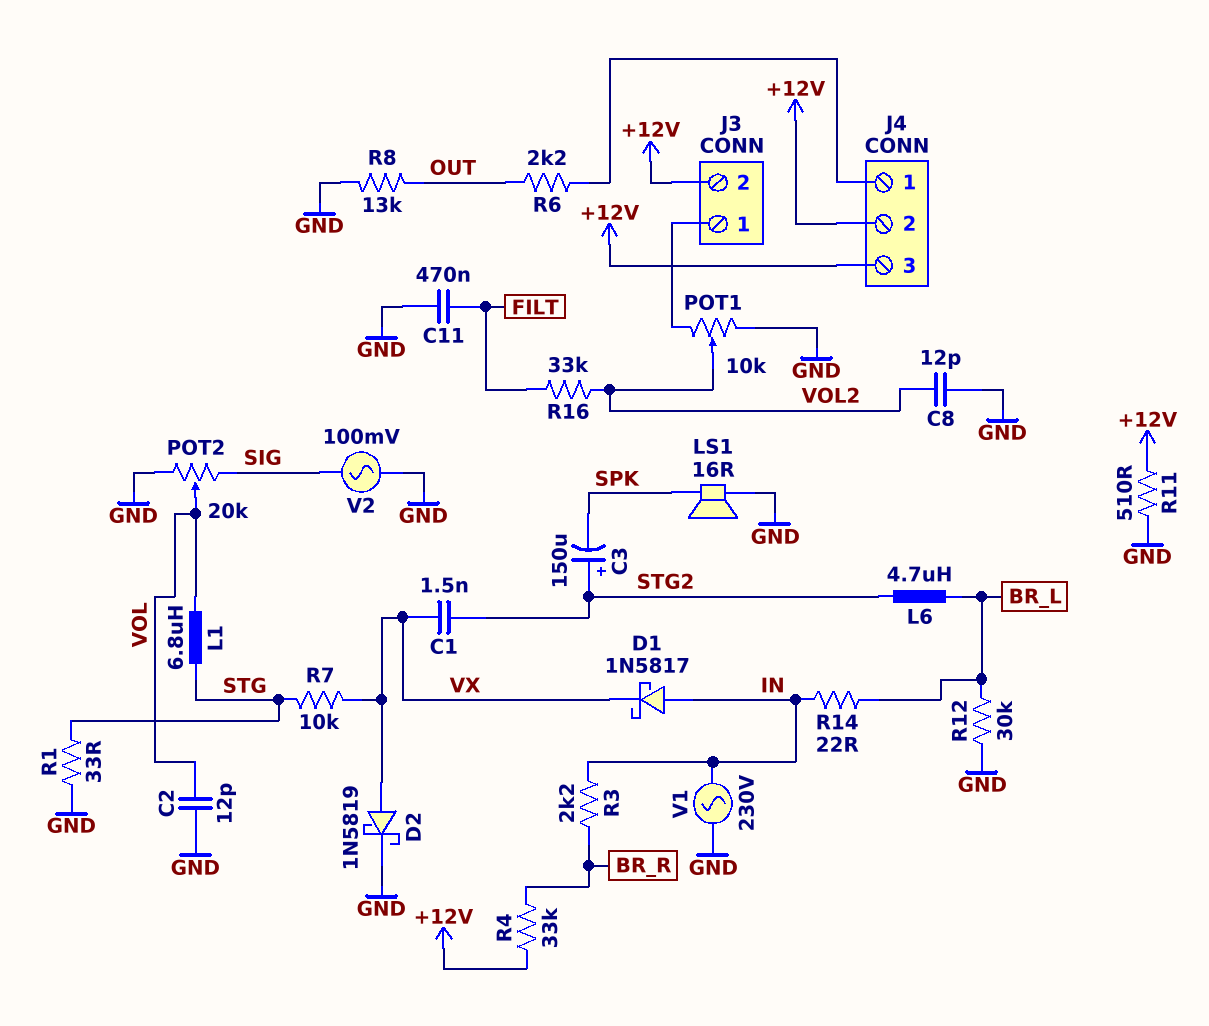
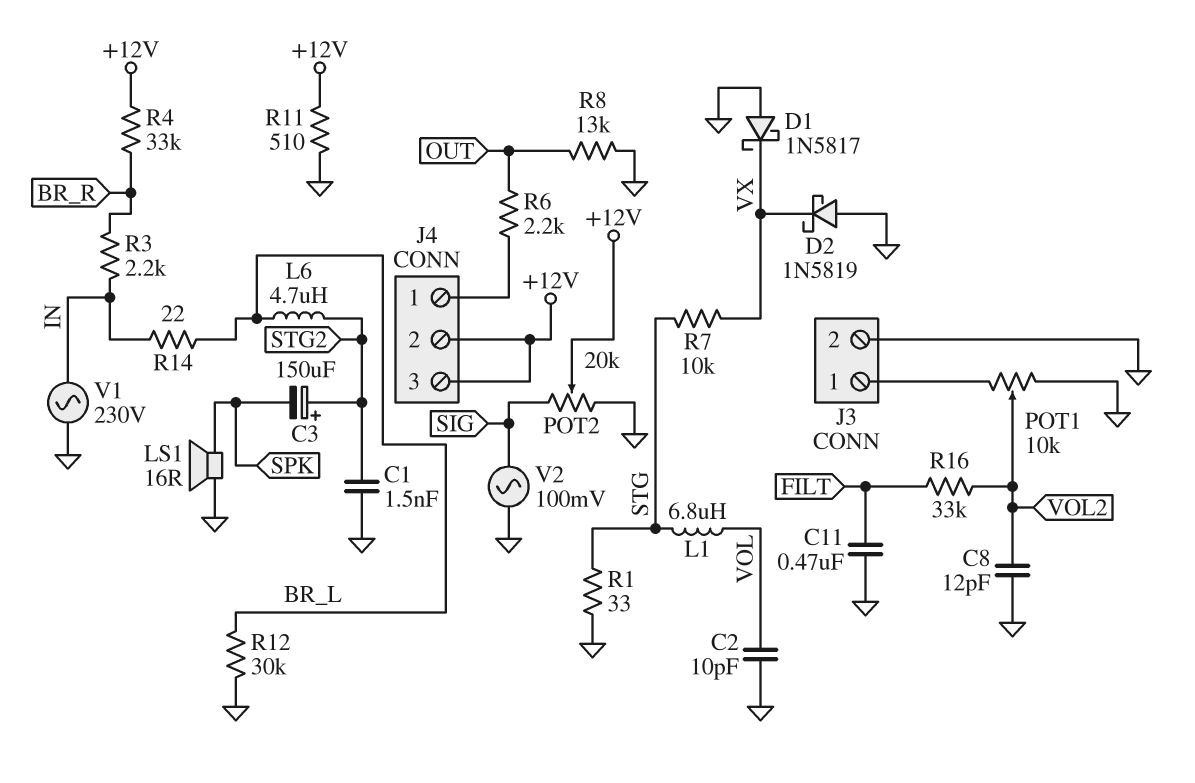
C1: 1.5nF (STG2, VX) -> 1.5nF (GND, STG2)
C2: 12pF (GND, VOL) -> 10pF (GND, VOL)
D1: schottky 1N5817 (A IN, K VX) -> schottky 1N5817 (A GND, K VX)
D2: schottky 1N5819 (A VX, K GND) -> schottky 1N5819 (A GND, K VX)
J3 pin 2: +12V -> GND
POT2: 20k (GND, SIG, wiper VOL) -> 20k (GND, SIG, wiper +12V)

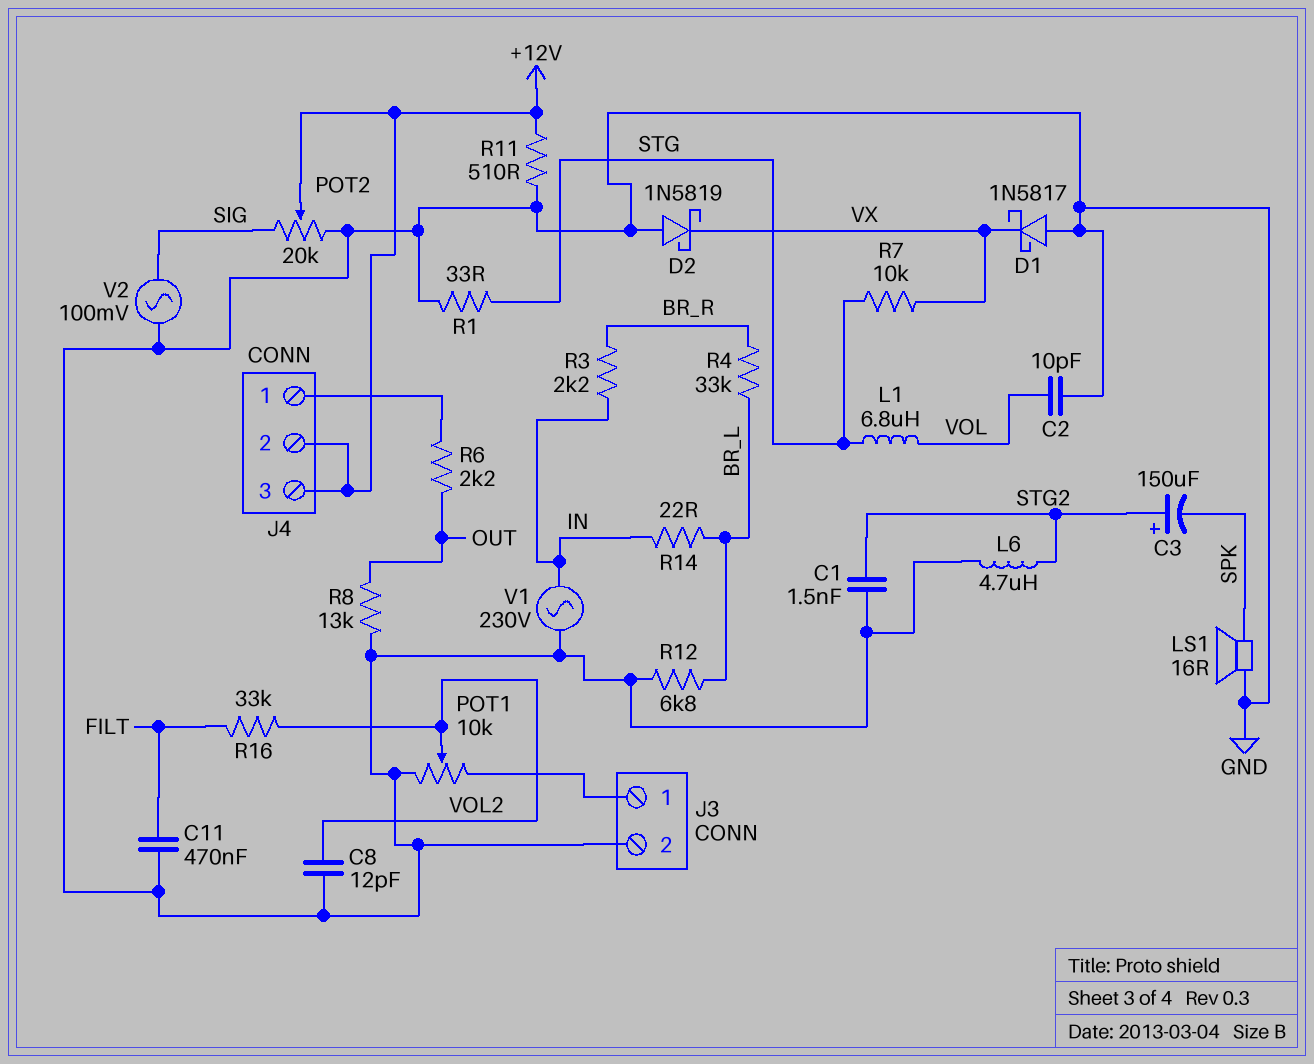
L6: 4.7uH (BR_L, STG2) -> 4.7uH (GND, STG2)
R4: 33k (+12V, BR_R) -> 33k (BR_L, BR_R)
R12: 30k (BR_L, GND) -> 6.8k (BR_L, GND)

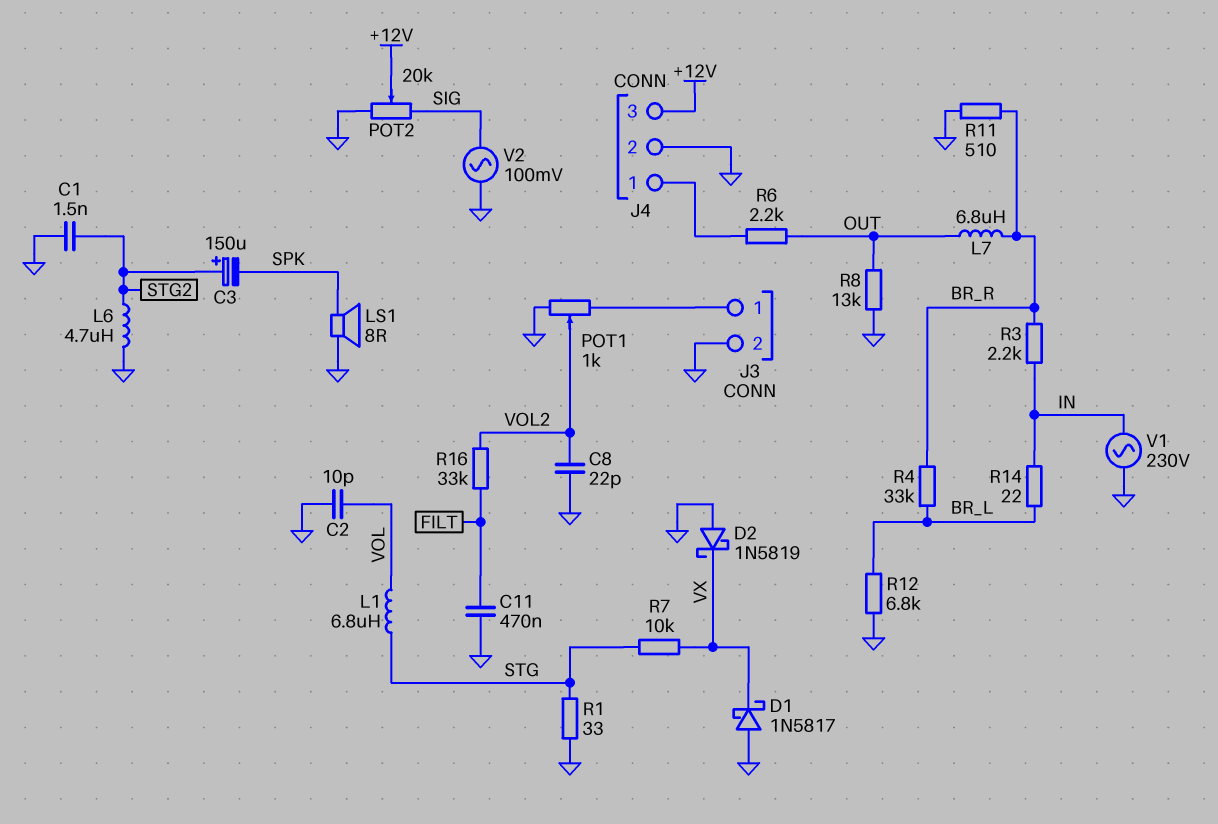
C8: 12pF (GND, VOL2) -> 22pF (GND, VOL2)
J4 pin 2: +12V -> GND
L7: none -> 6.8uH (BR_R, OUT)
LS1: speaker 16R (GND, SPK) -> speaker 8R (GND, SPK)
POT1: 10k (GND, J3/1, wiper VOL2) -> 1k (GND, J3/1, wiper VOL2)
R11: 510 (+12V, GND) -> 510 (BR_R, GND)

